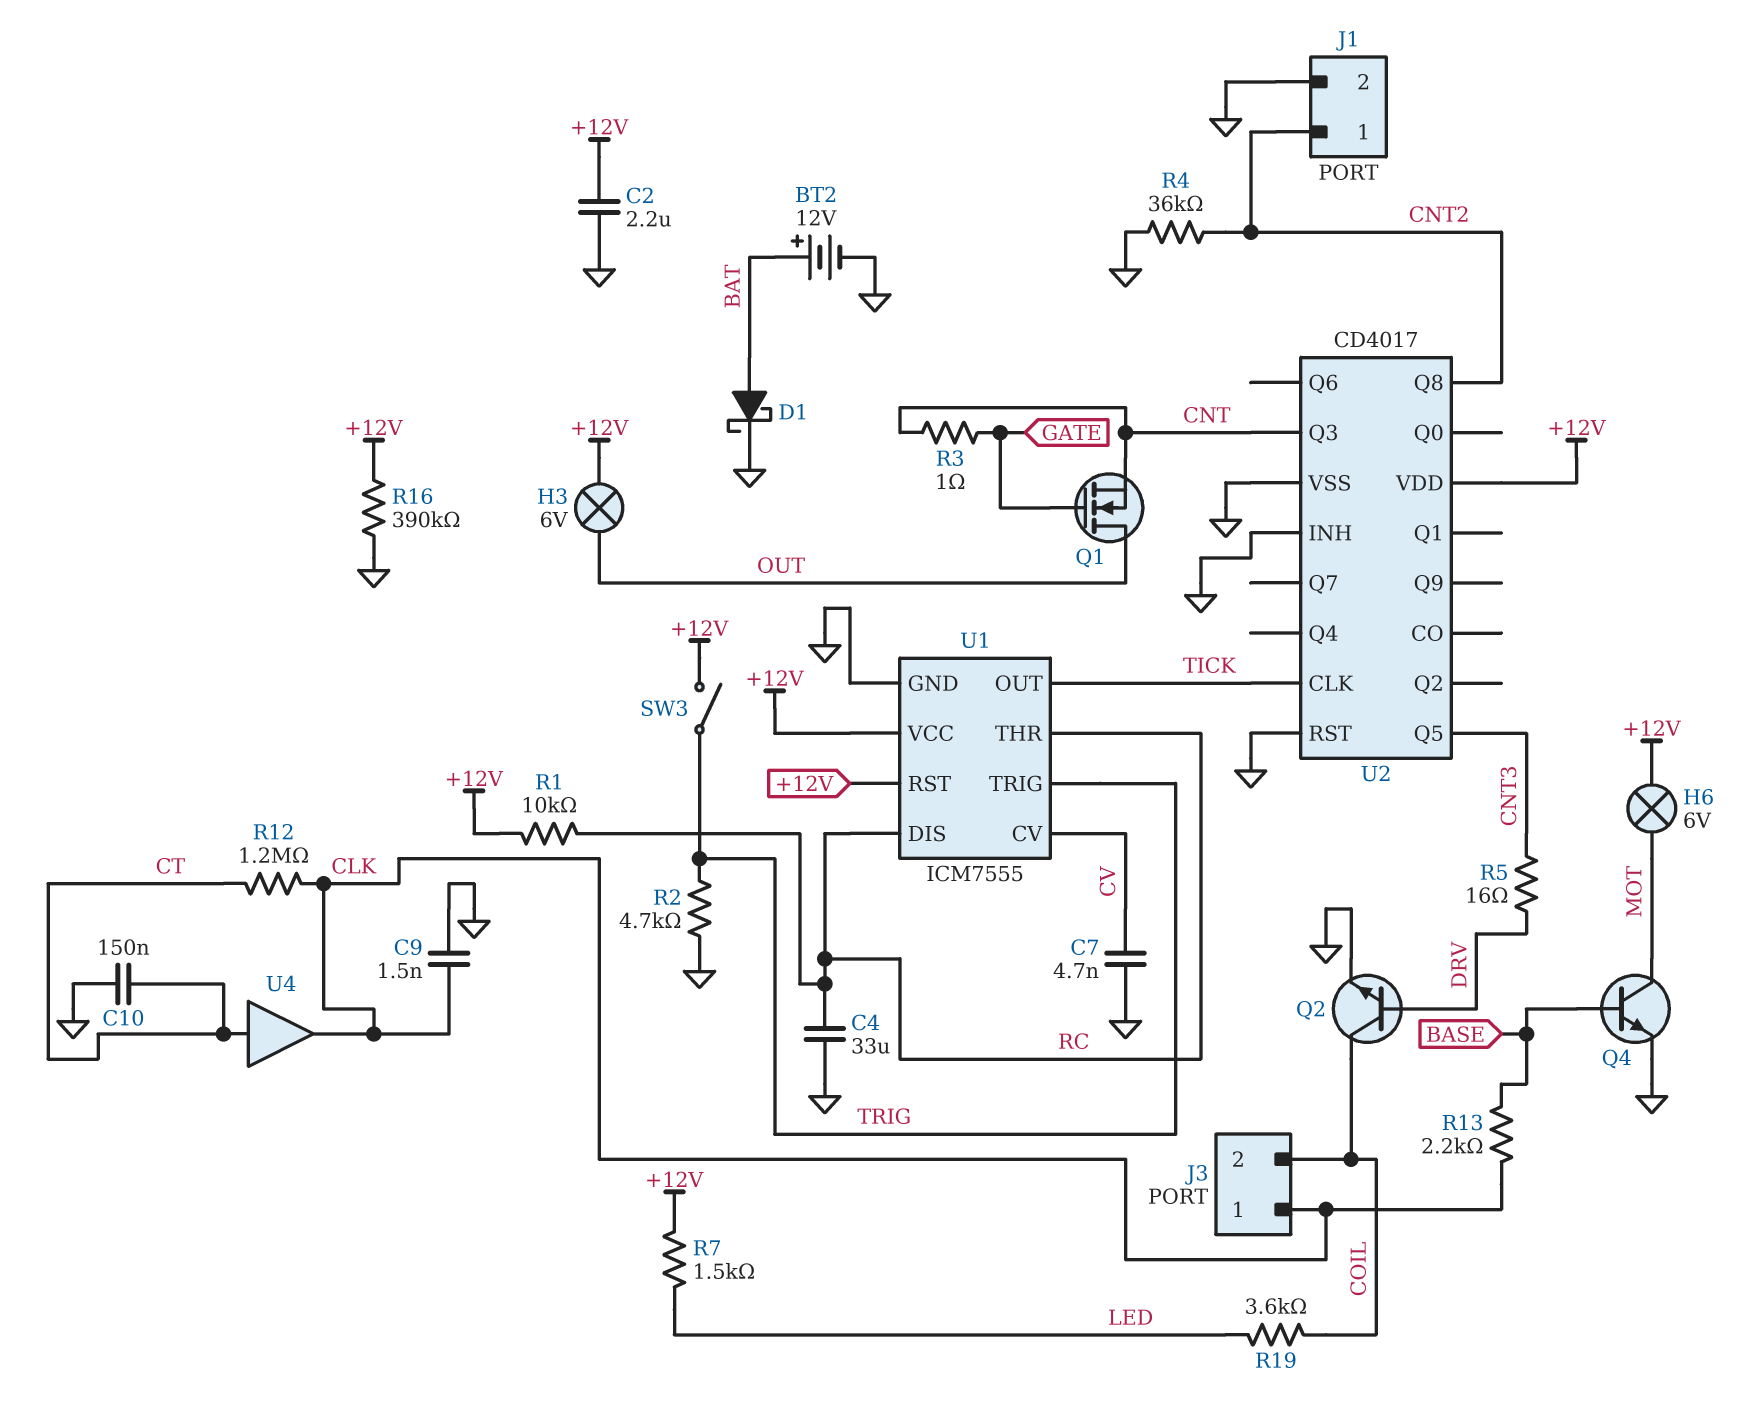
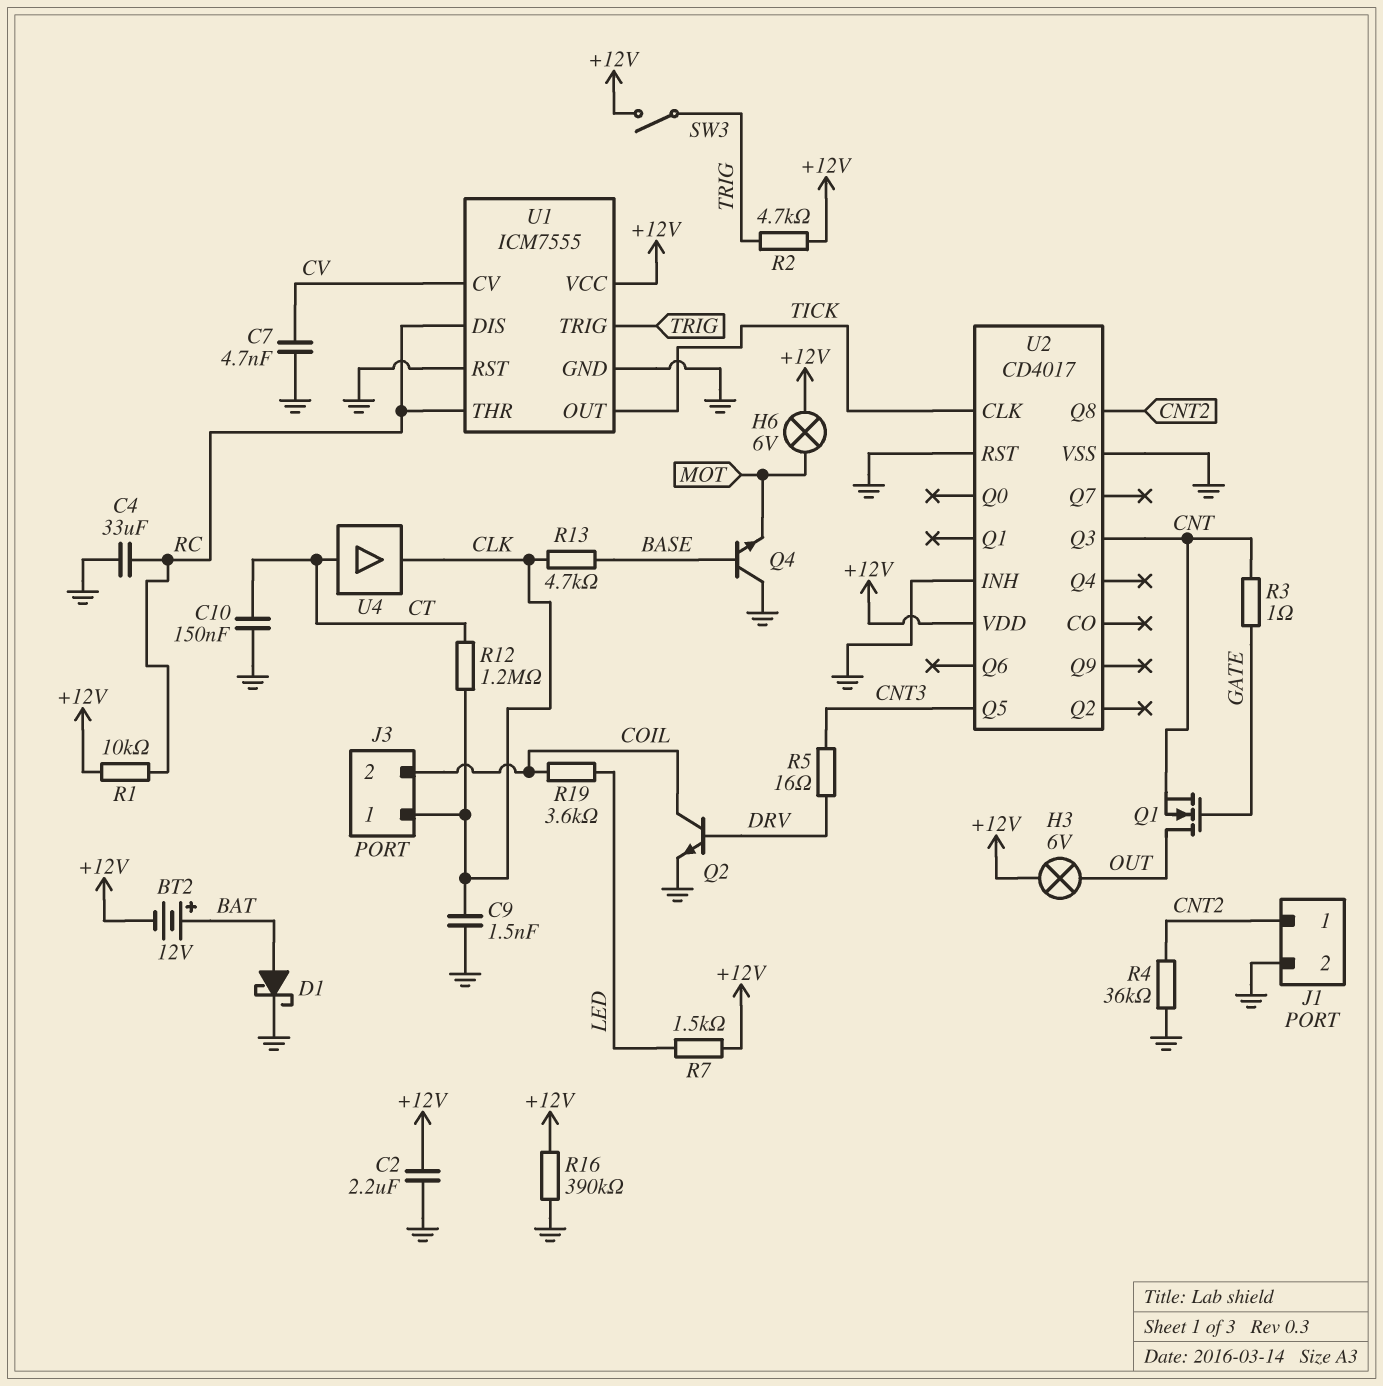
BT2: 12V (plus BAT, minus GND) -> 12V (plus BAT, minus +12V)
Q4: NPN (B BASE, C MOT, E GND) -> NPN (B BASE, C GND, E MOT)
R2: 4.7k (GND, TRIG) -> 4.7k (+12V, TRIG)
R13: 2.2k (BASE, CLK) -> 4.7k (BASE, CLK)
U1 pin RST: +12V -> GND

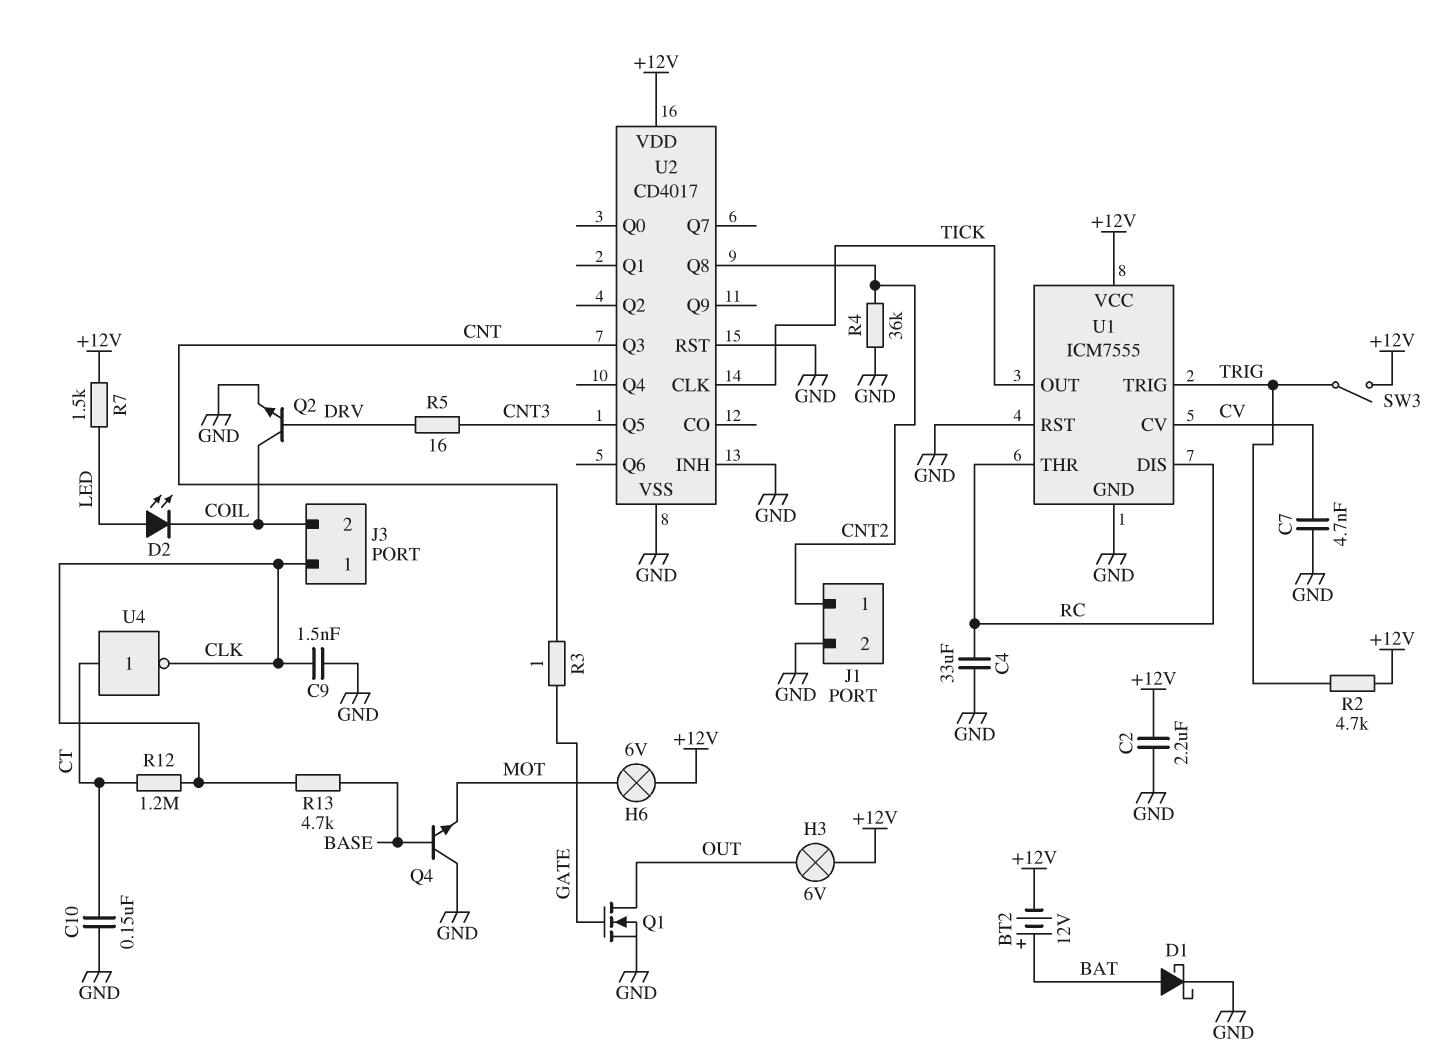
D2: none -> LED (A LED, K COIL)
Q1: NMOS (G GATE, D OUT, S CNT) -> NMOS (G GATE, D OUT, S GND)
R1: 10k (+12V, RC) -> none
R16: 390k (+12V, GND) -> none
R19: 3.6k (COIL, LED) -> none
U4: buffer (in CT, out CLK) -> NOT (in CT, out CLK)

